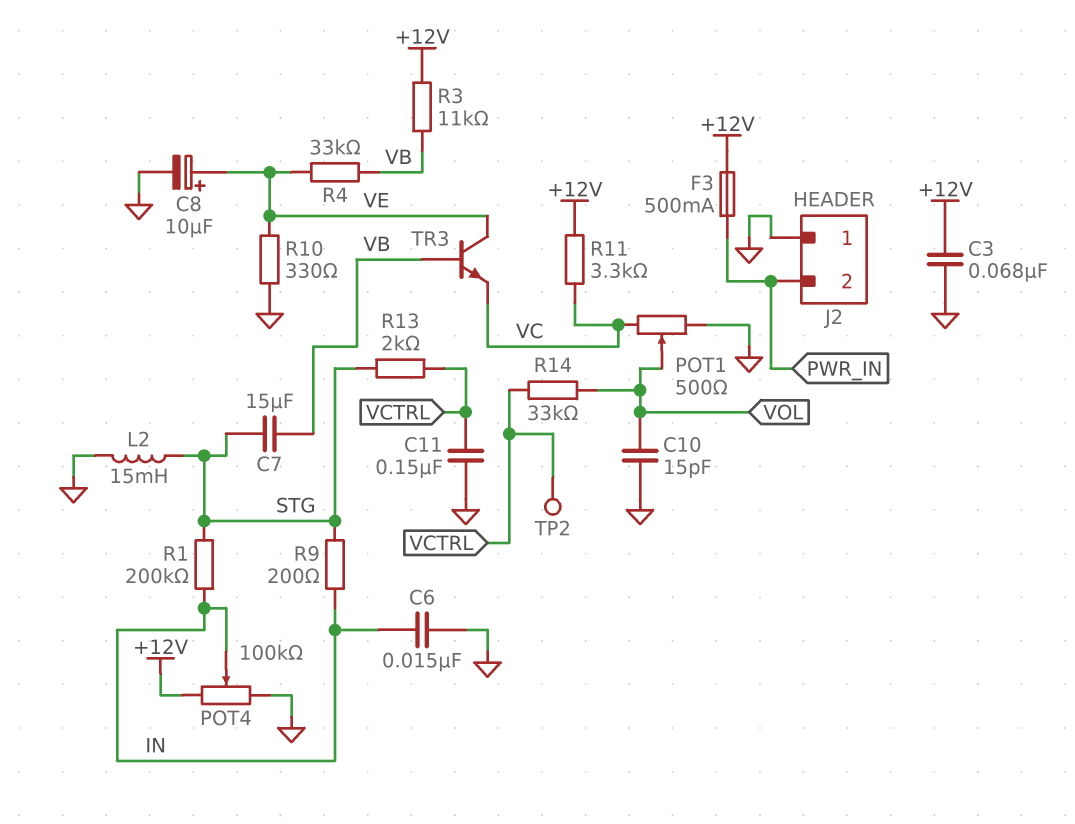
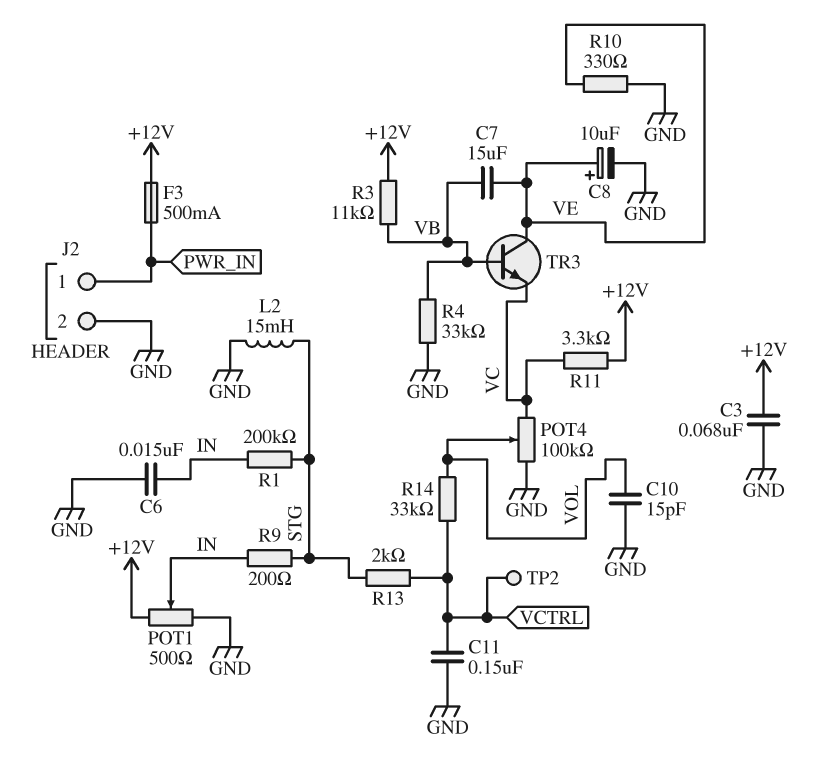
C7: 15uF (STG, VB) -> 15uF (VB, VE)
J2 pin 1: GND -> PWR_IN
J2 pin 2: PWR_IN -> GND
POT1: 500 (GND, VC, wiper VOL) -> 500 (+12V, GND, wiper IN)
POT4: 100k (+12V, GND, wiper IN) -> 100k (GND, VC, wiper VOL)
R4: 33k (VB, VE) -> 33k (GND, VB)

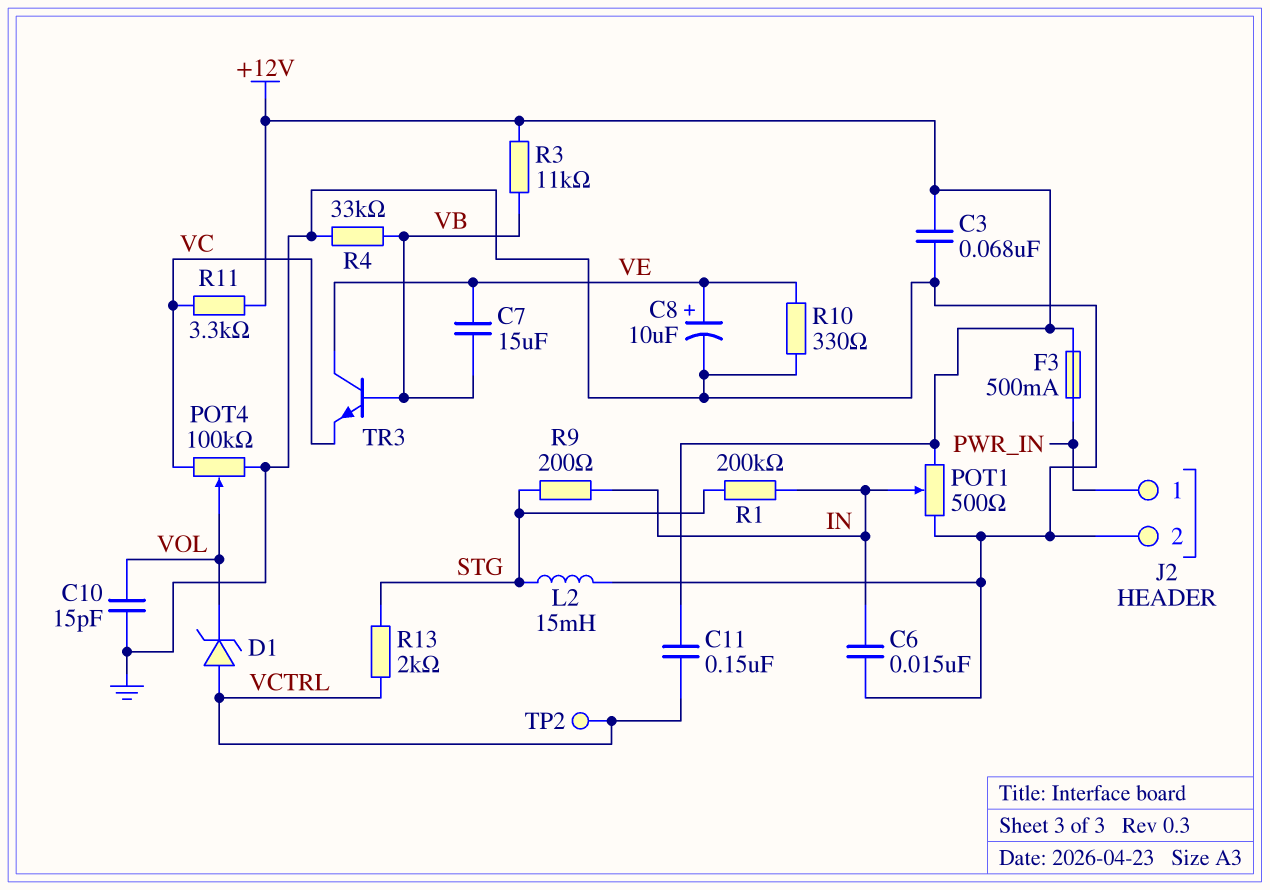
C11: 150nF (GND, VCTRL) -> 150nF (+12V, VCTRL)
D1: none -> zener (A VCTRL, K VOL)
R14: 33k (VCTRL, VOL) -> none

